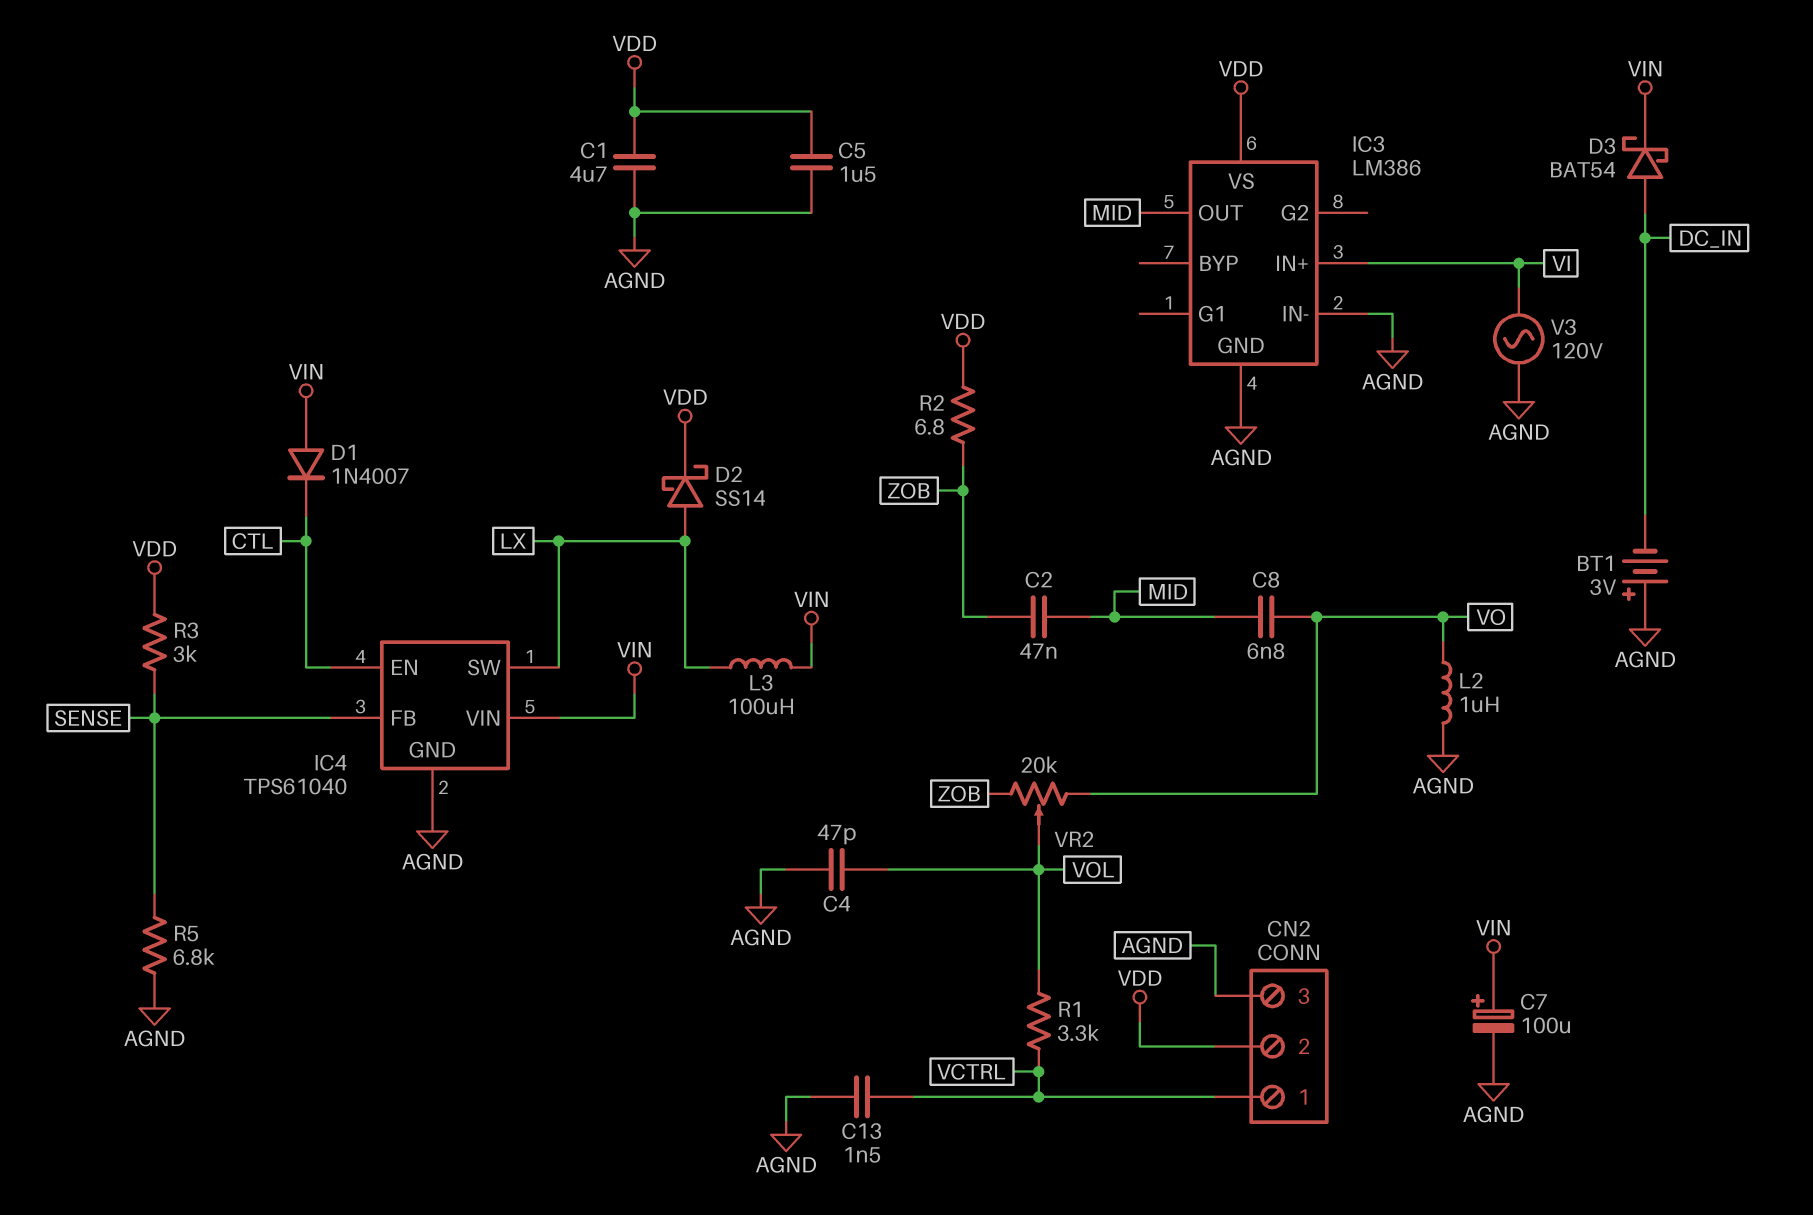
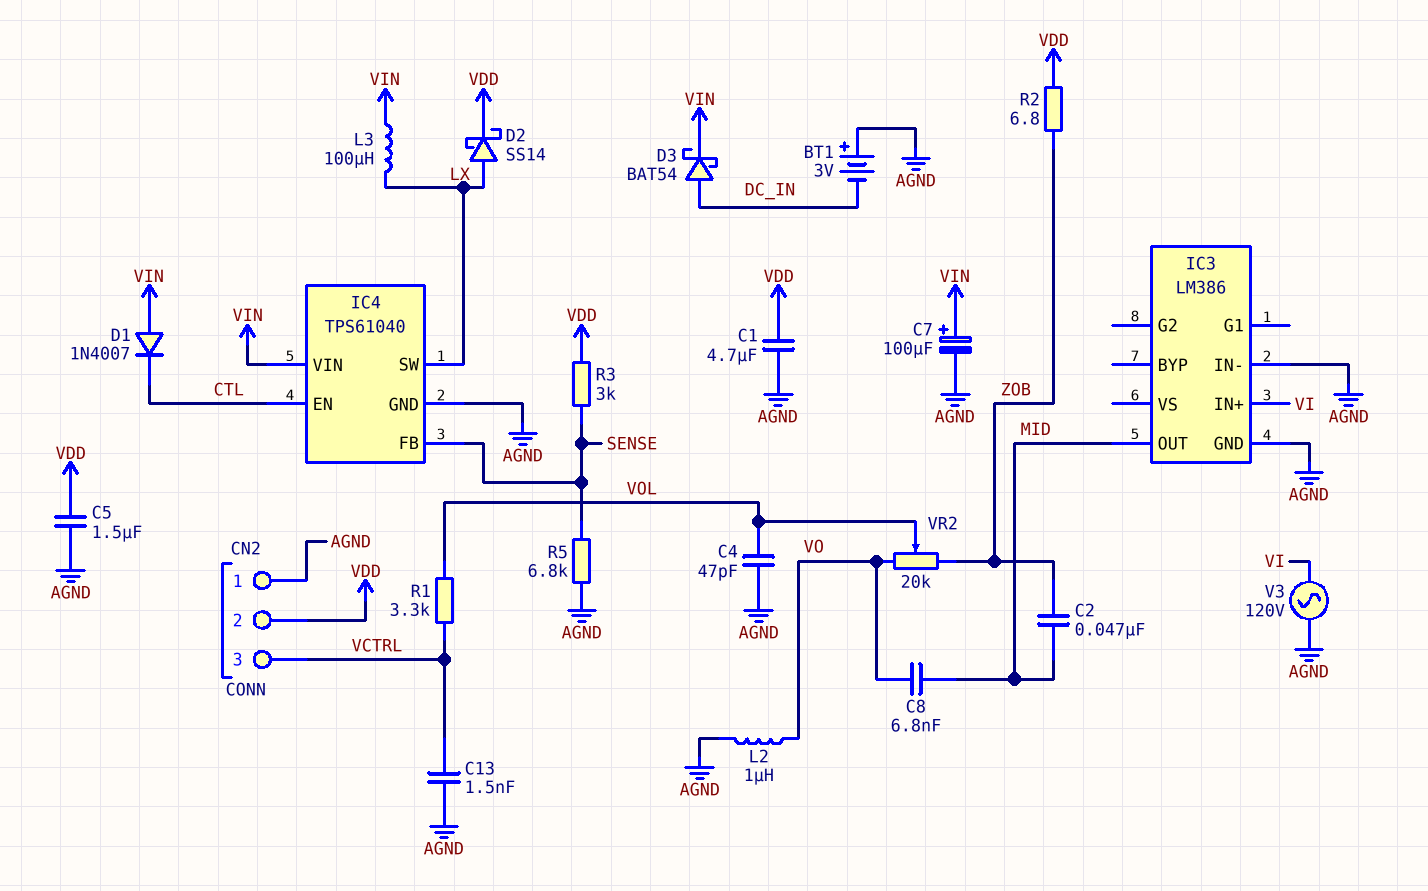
CN2 pin 1: VCTRL -> AGND
CN2 pin 3: AGND -> VCTRL
IC3 pin VS: VDD -> none

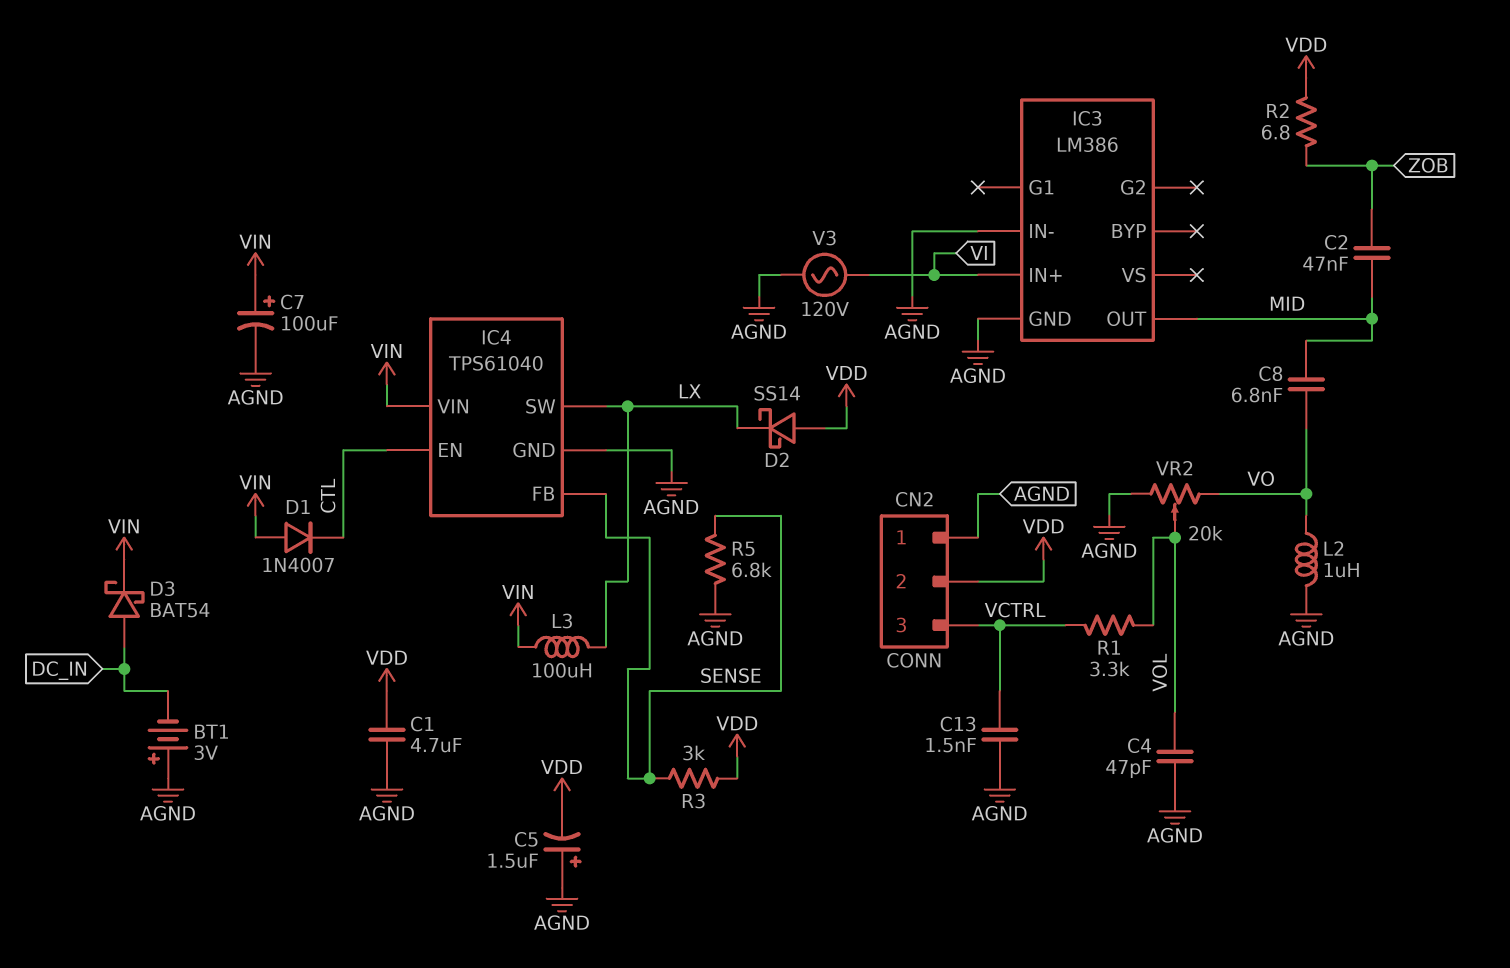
C5: 1.5uF (AGND, VDD) -> 1.5uF (plus AGND, minus VDD)
D2: schottky SS14 (A LX, K VDD) -> schottky SS14 (A VDD, K LX)
VR2: 20k (VO, ZOB, wiper VOL) -> 20k (AGND, VO, wiper VOL)

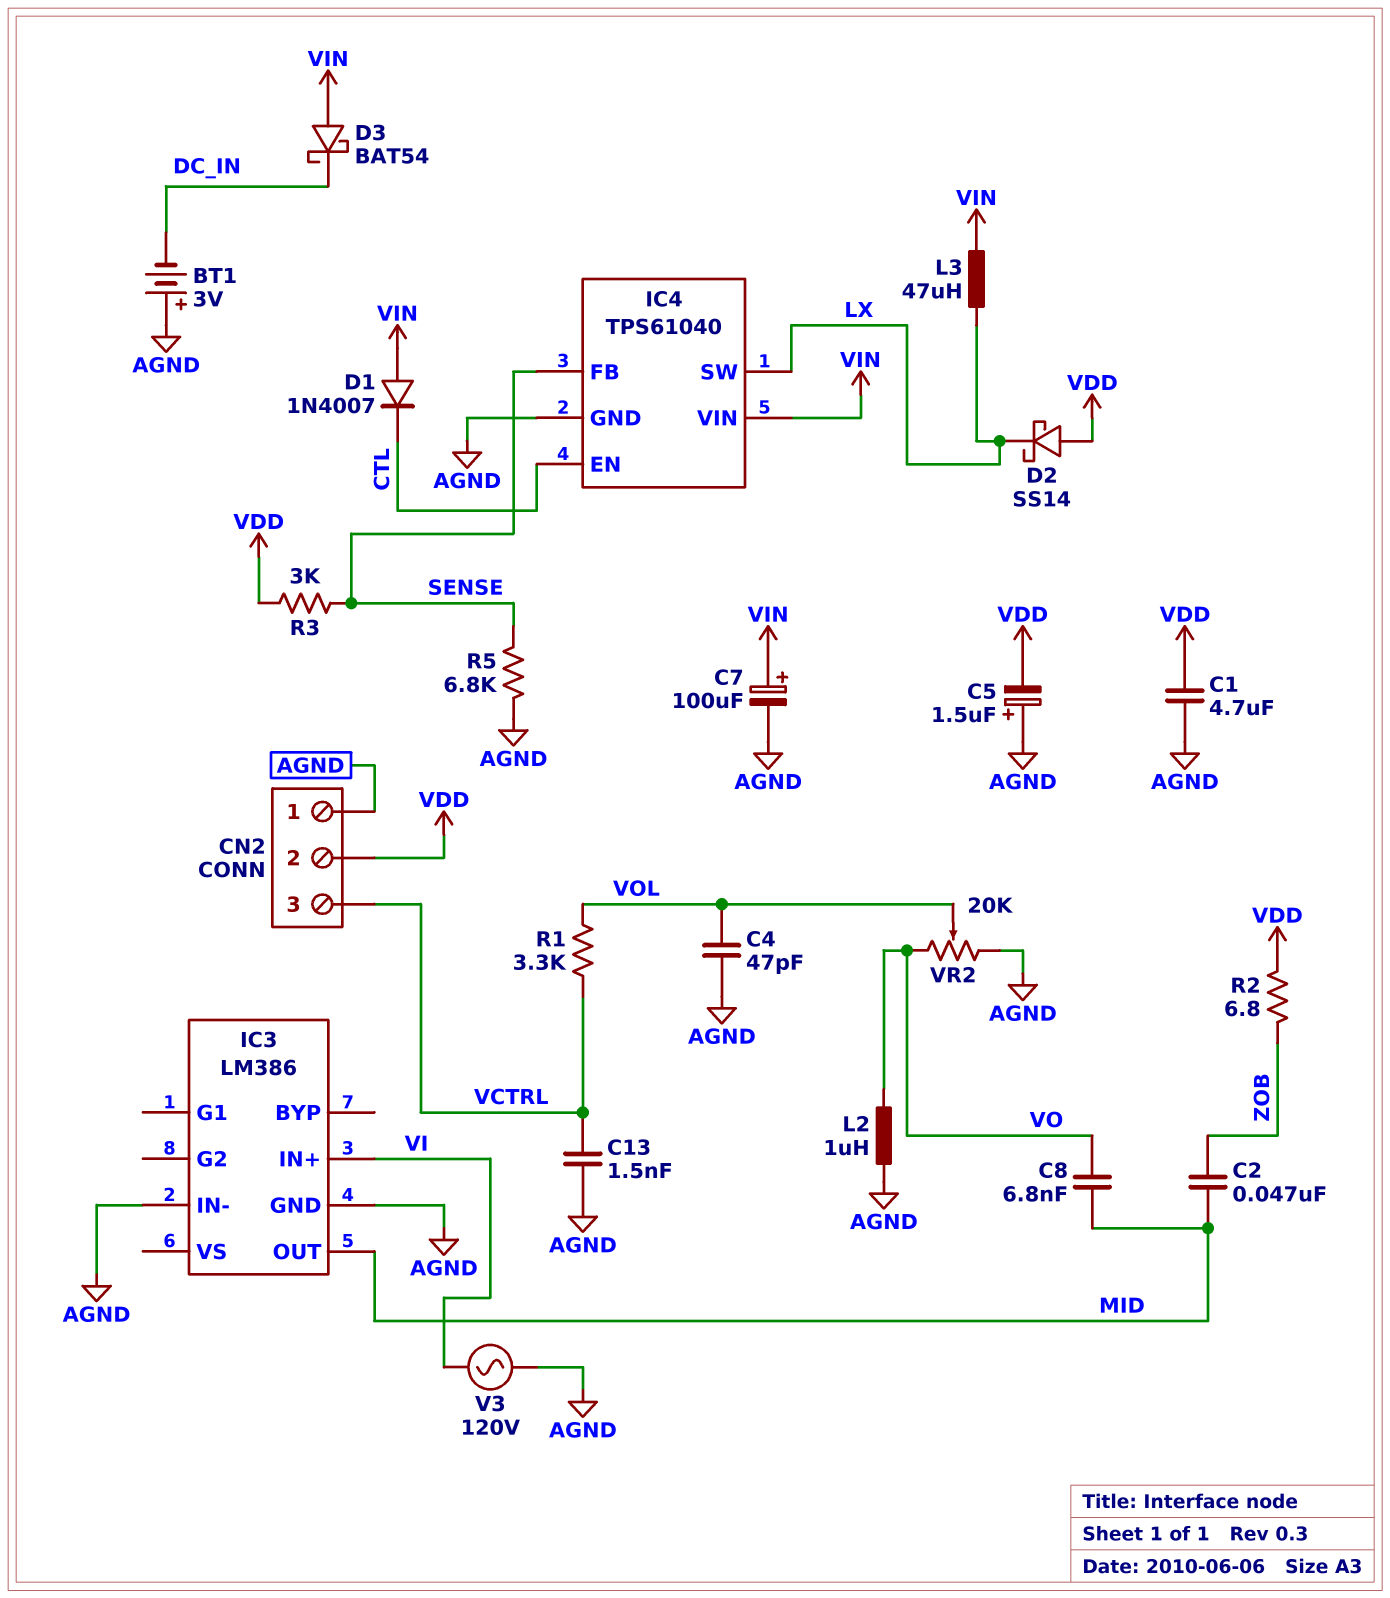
D3: schottky BAT54 (A DC_IN, K VIN) -> schottky BAT54 (A VIN, K DC_IN)
L3: 100uH (LX, VIN) -> 47uH (LX, VIN)

